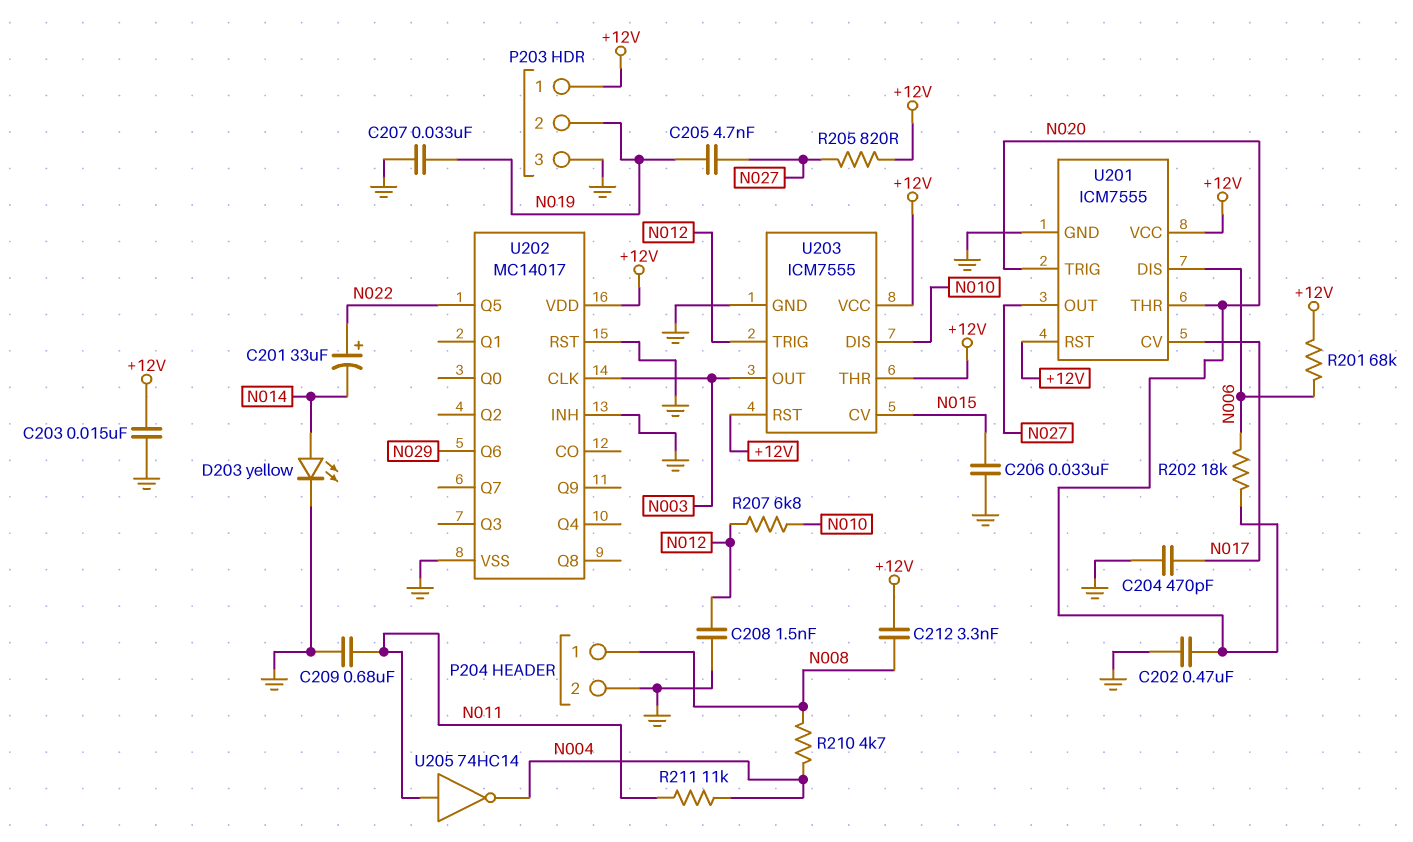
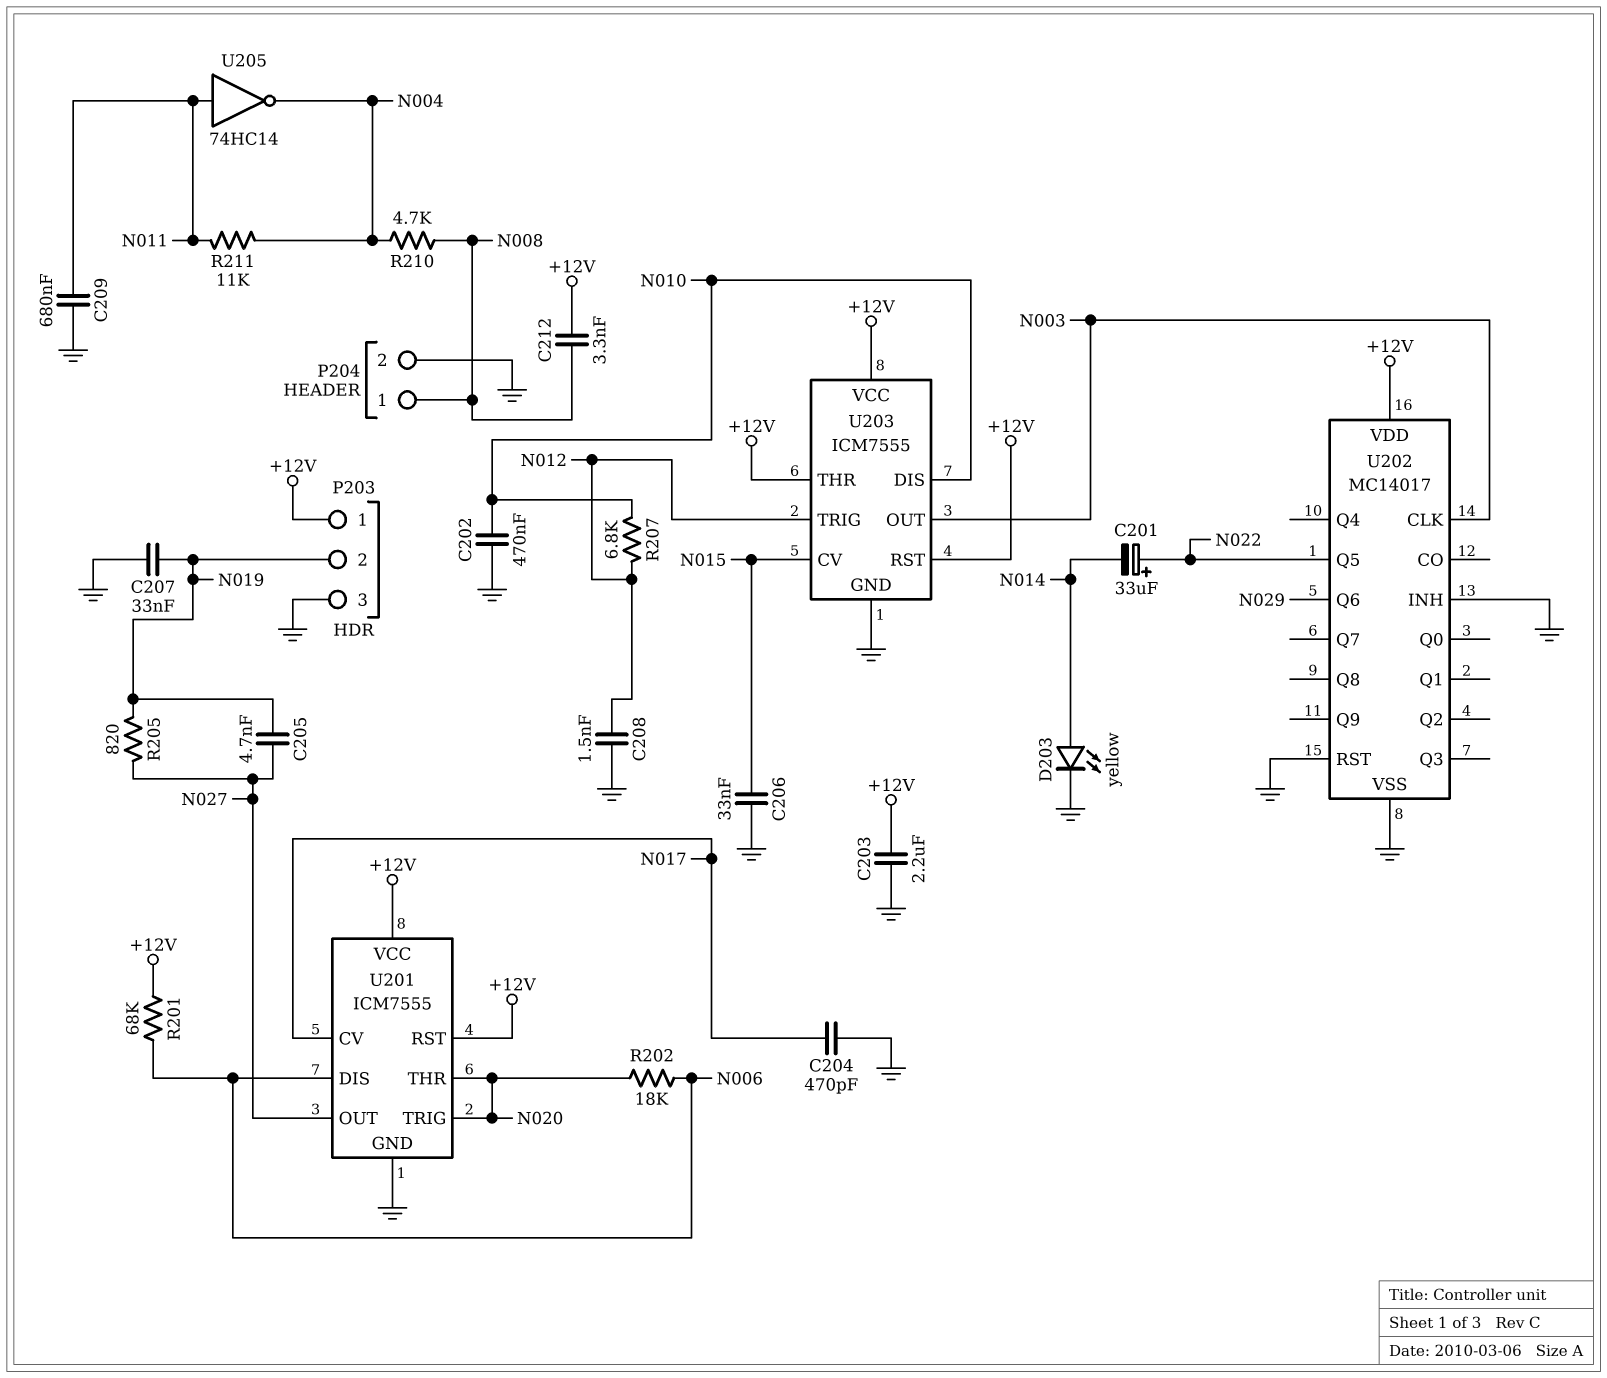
C202: 470nF (GND, N020) -> 470nF (GND, N010)
C203: 15nF (+12V, GND) -> 2.2uF (+12V, GND)
R205: 820 (+12V, N027) -> 820 (N019, N027)

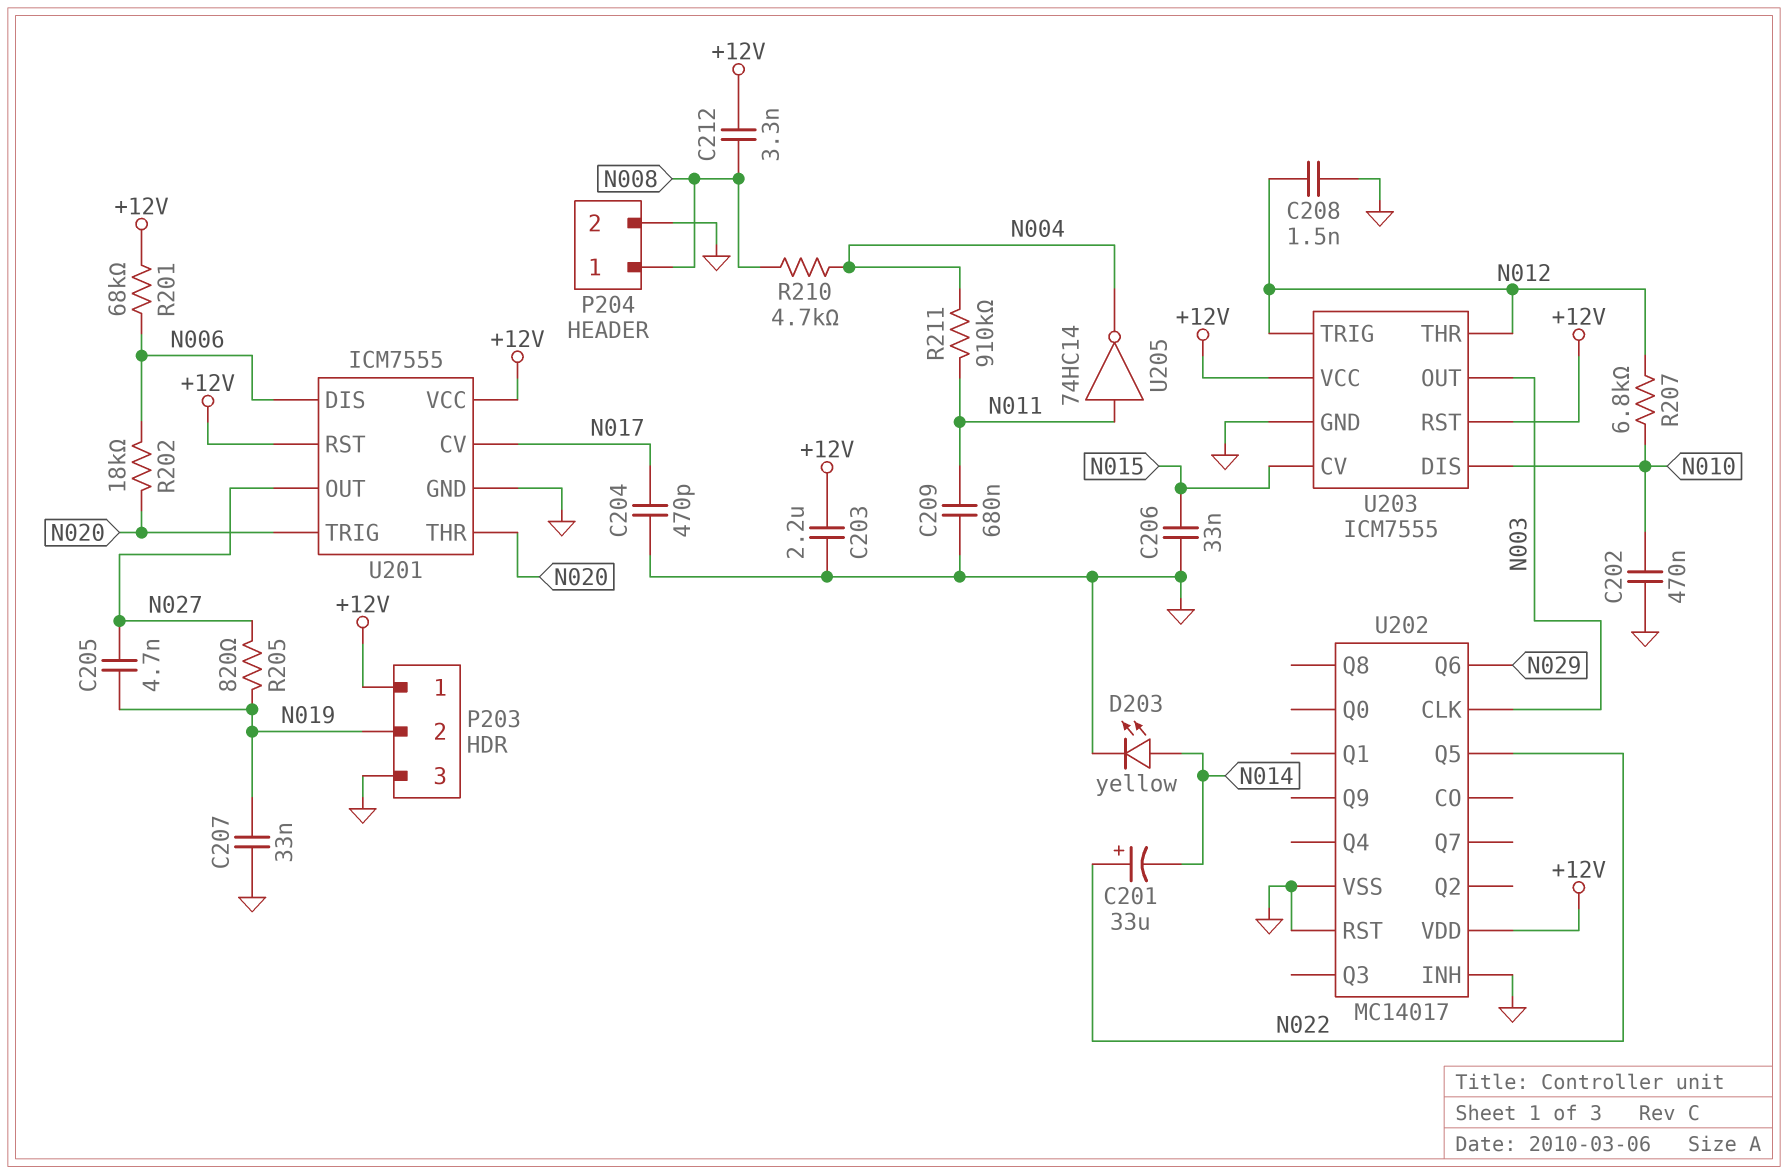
R211: 11k (N004, N011) -> 910k (N004, N011)
U203 pin THR: +12V -> N012

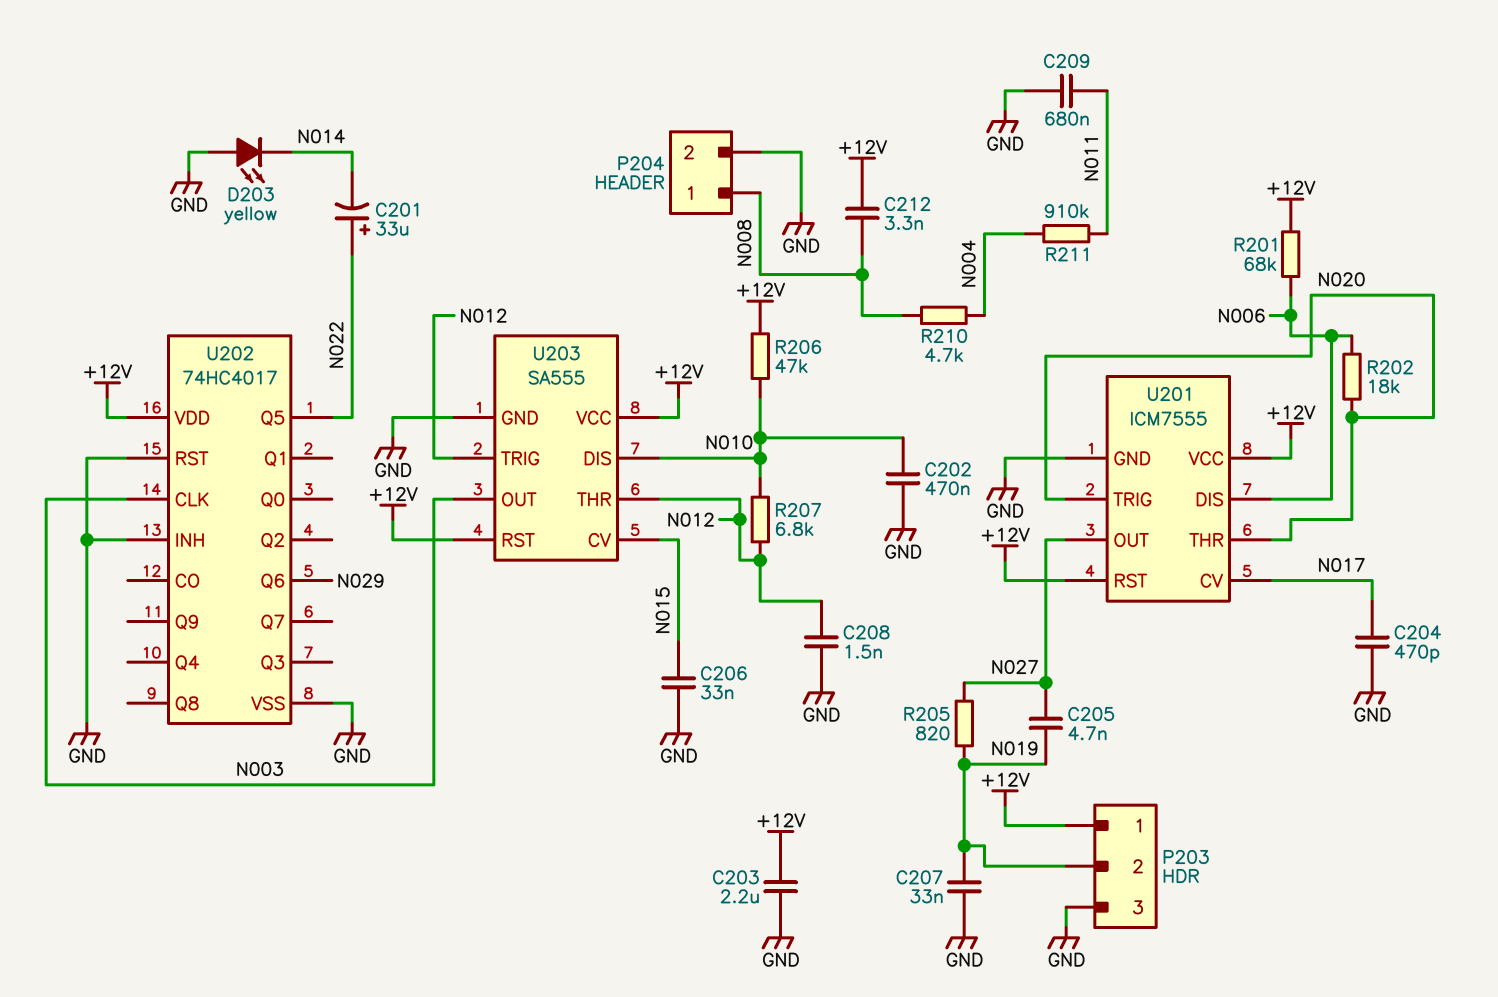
D203: LED yellow (A N014, K GND) -> LED yellow (A GND, K N014)
R206: none -> 47k (+12V, N010)
U202: MC14017 -> 74HC4017
U203: ICM7555 -> SA555
U205: NOT 74HC14 (in N011, out N004) -> none

